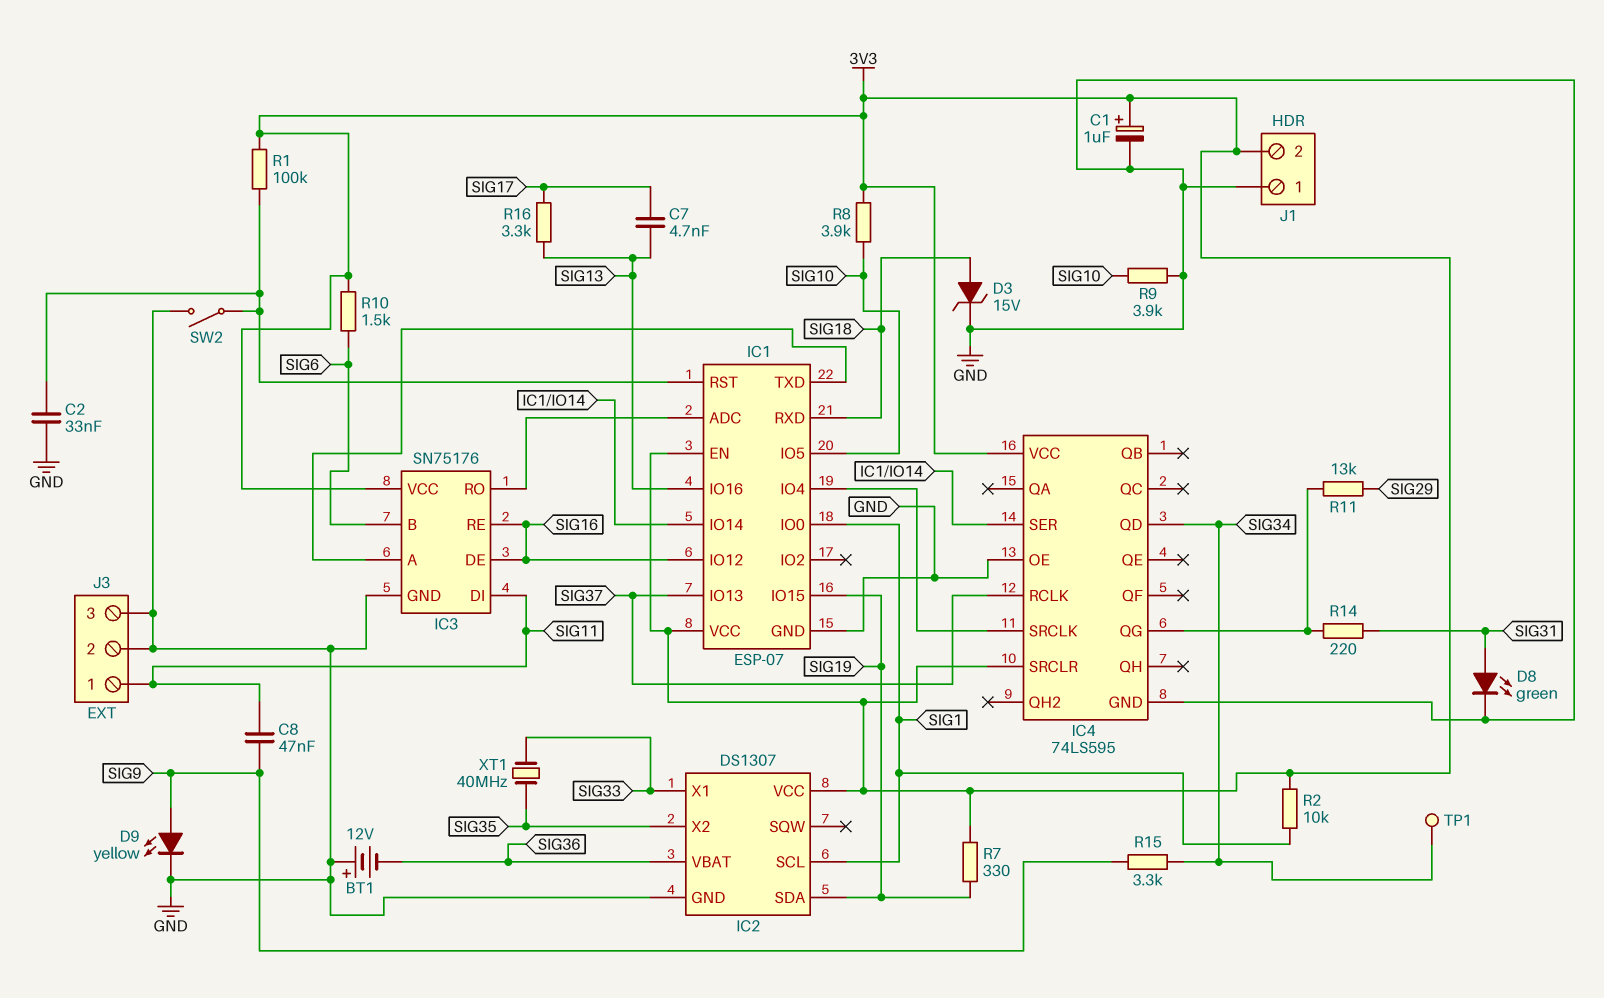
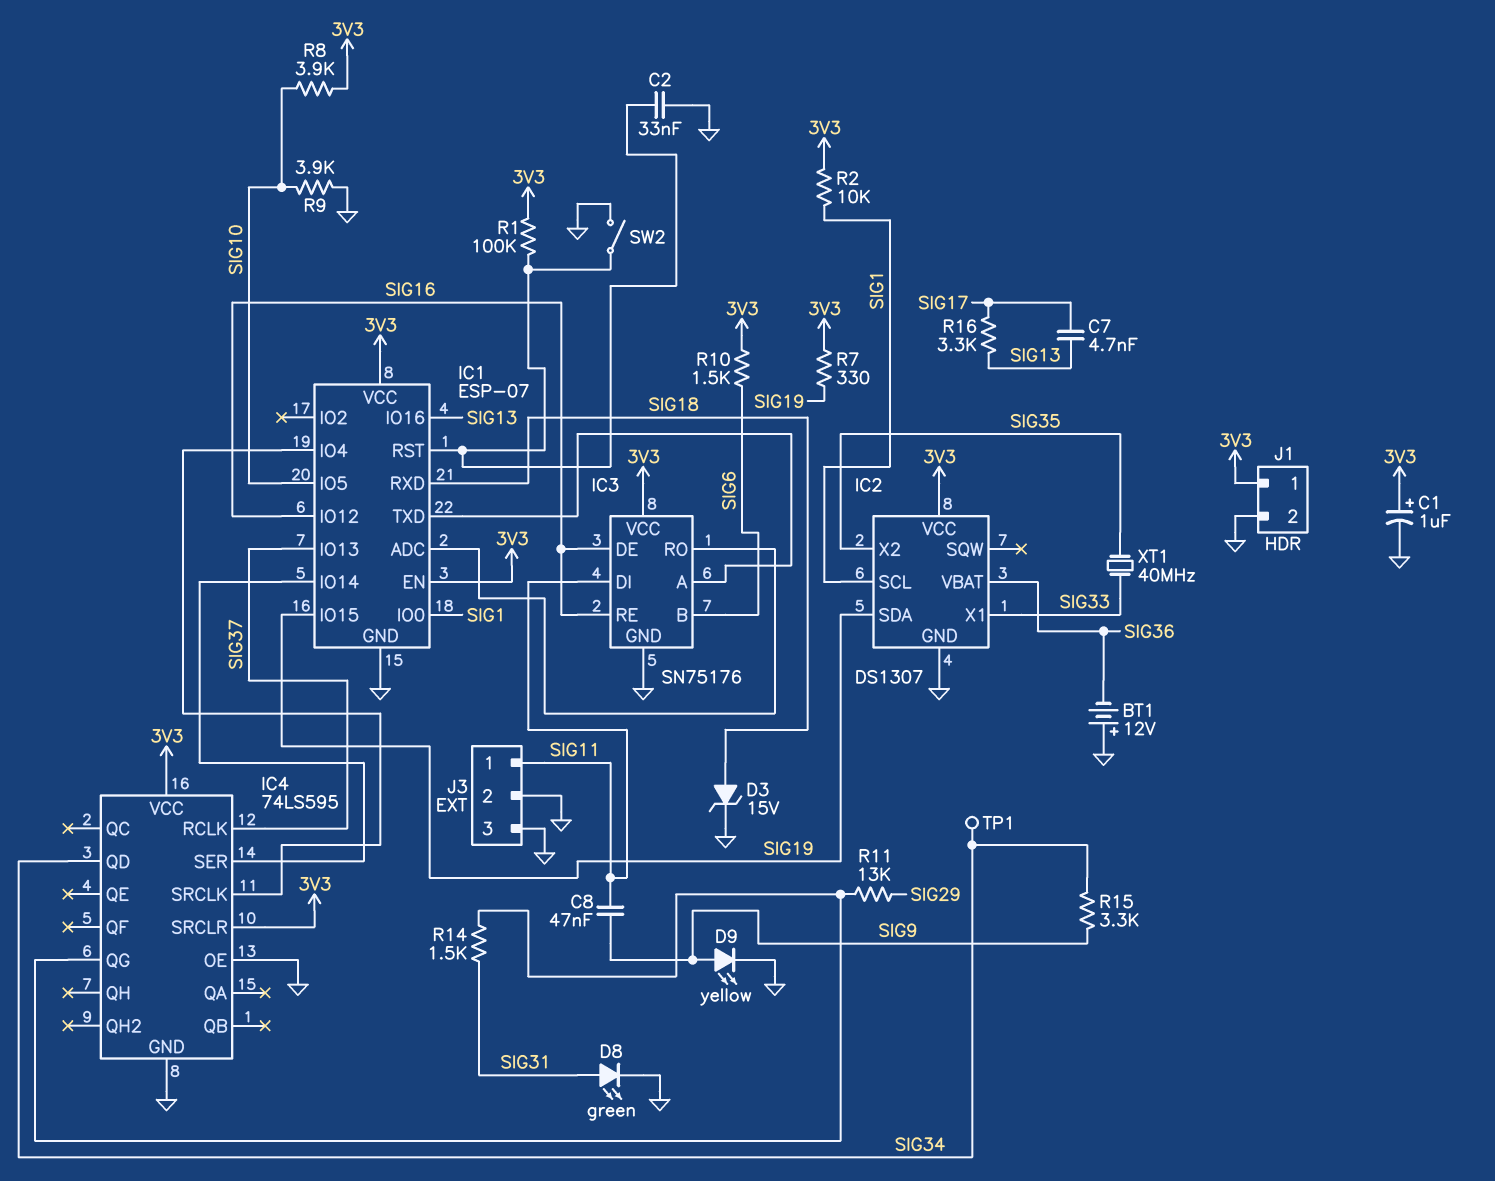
J1 pin 1: GND -> 3V3
J1 pin 2: 3V3 -> GND
R14: 220 (IC4/QG, SIG31) -> 1.5k (IC4/QG, SIG31)

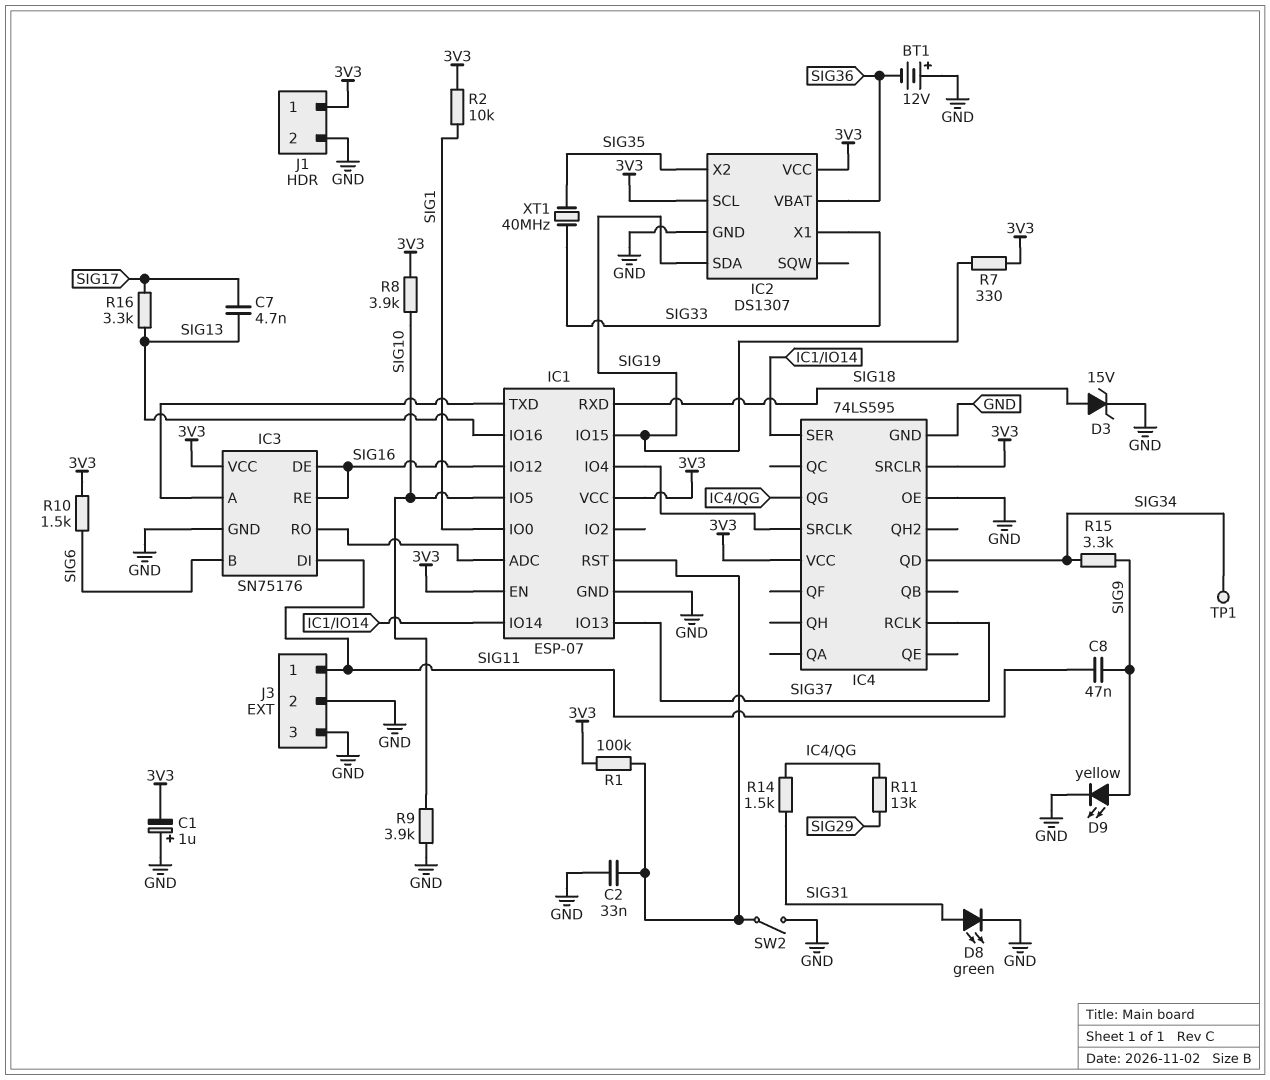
C1: 1uF (plus 3V3, minus GND) -> 1uF (plus GND, minus 3V3)
IC2 pin SCL: SIG1 -> 3V3

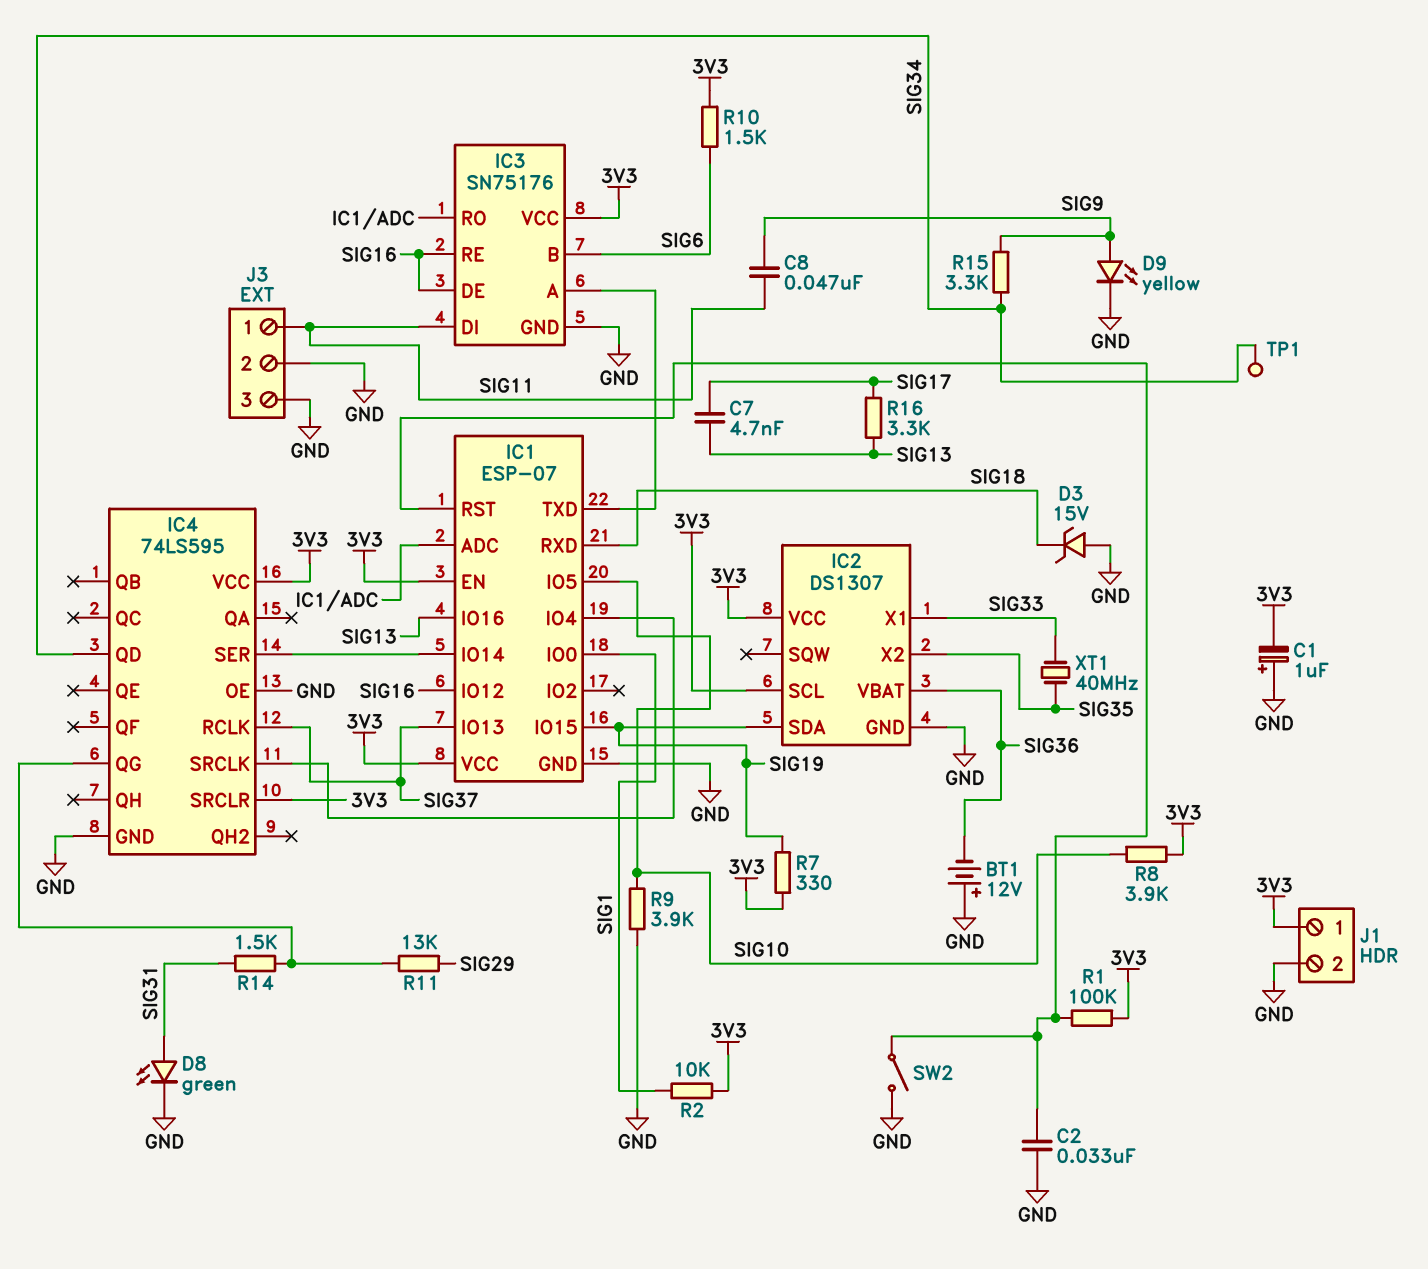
D3: zener 15V (A SIG18, K GND) -> zener 15V (A GND, K SIG18)

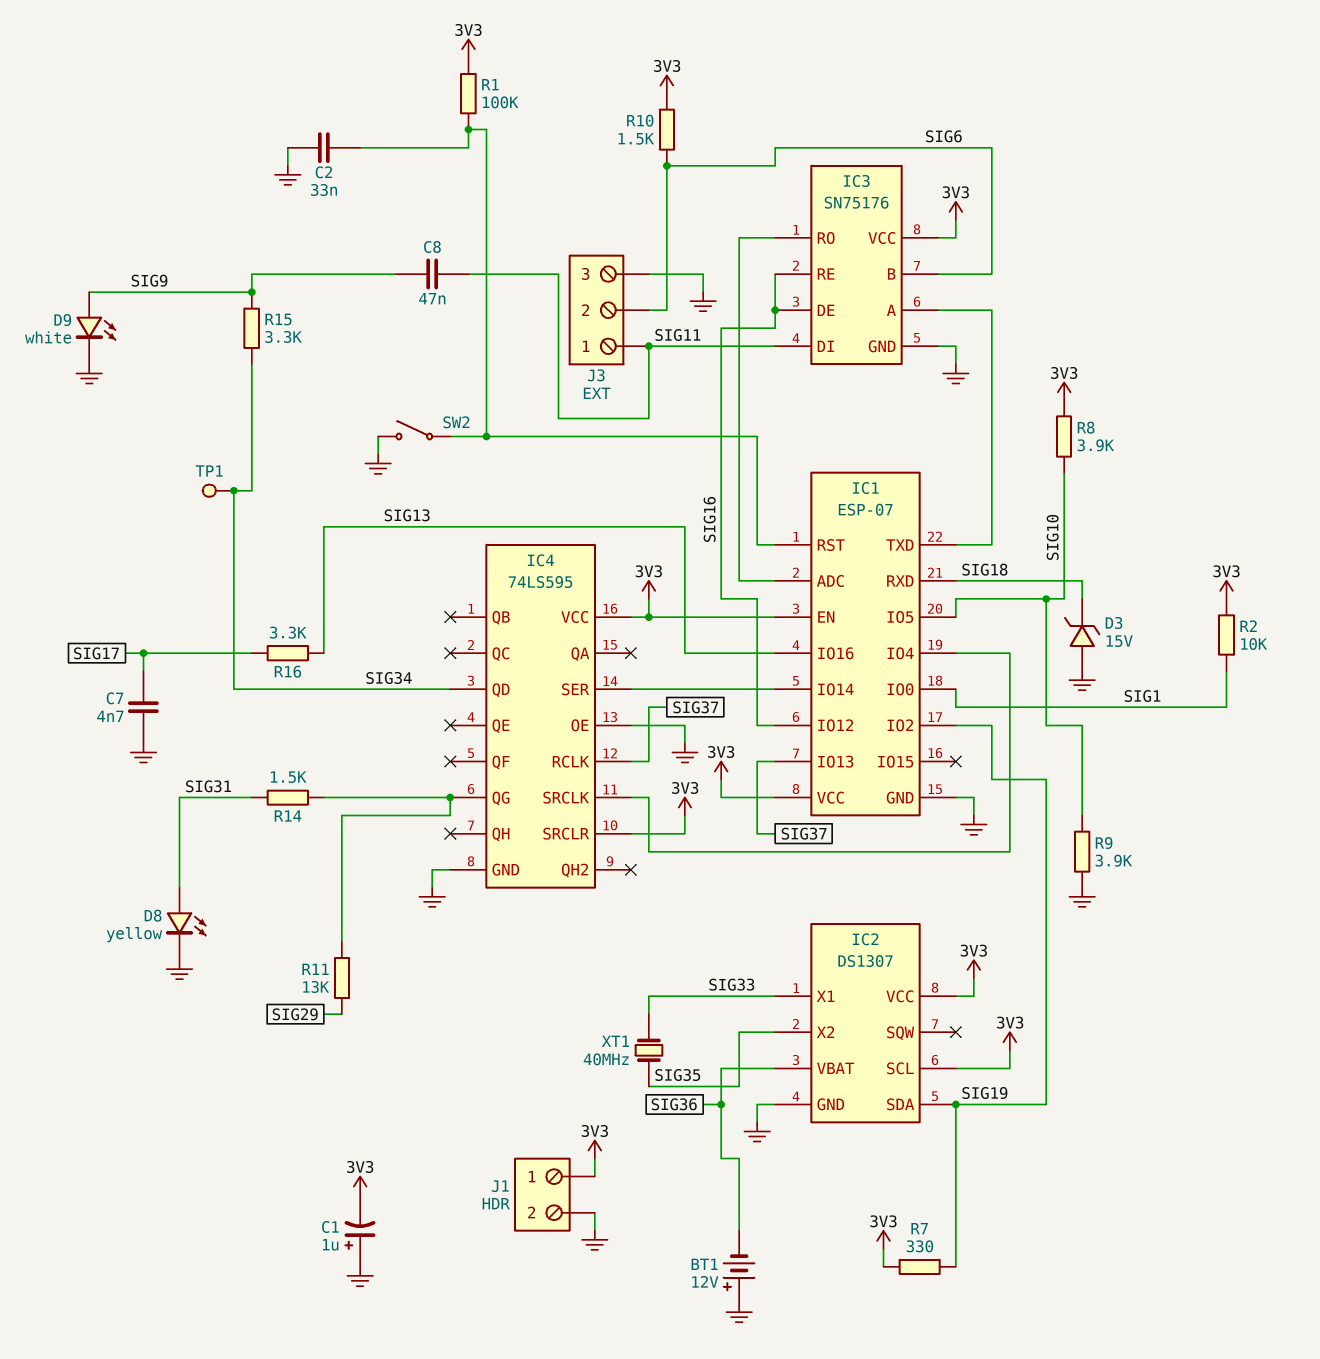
C7: 4.7nF (SIG13, SIG17) -> 4.7nF (GND, SIG17)
D8: LED green (A SIG31, K GND) -> LED yellow (A SIG31, K GND)
D9: LED yellow (A SIG9, K GND) -> LED white (A SIG9, K GND)
IC1 pin IO2: none -> SIG19
IC1 pin IO15: SIG19 -> none
J3 pin 2: GND -> SIG6

